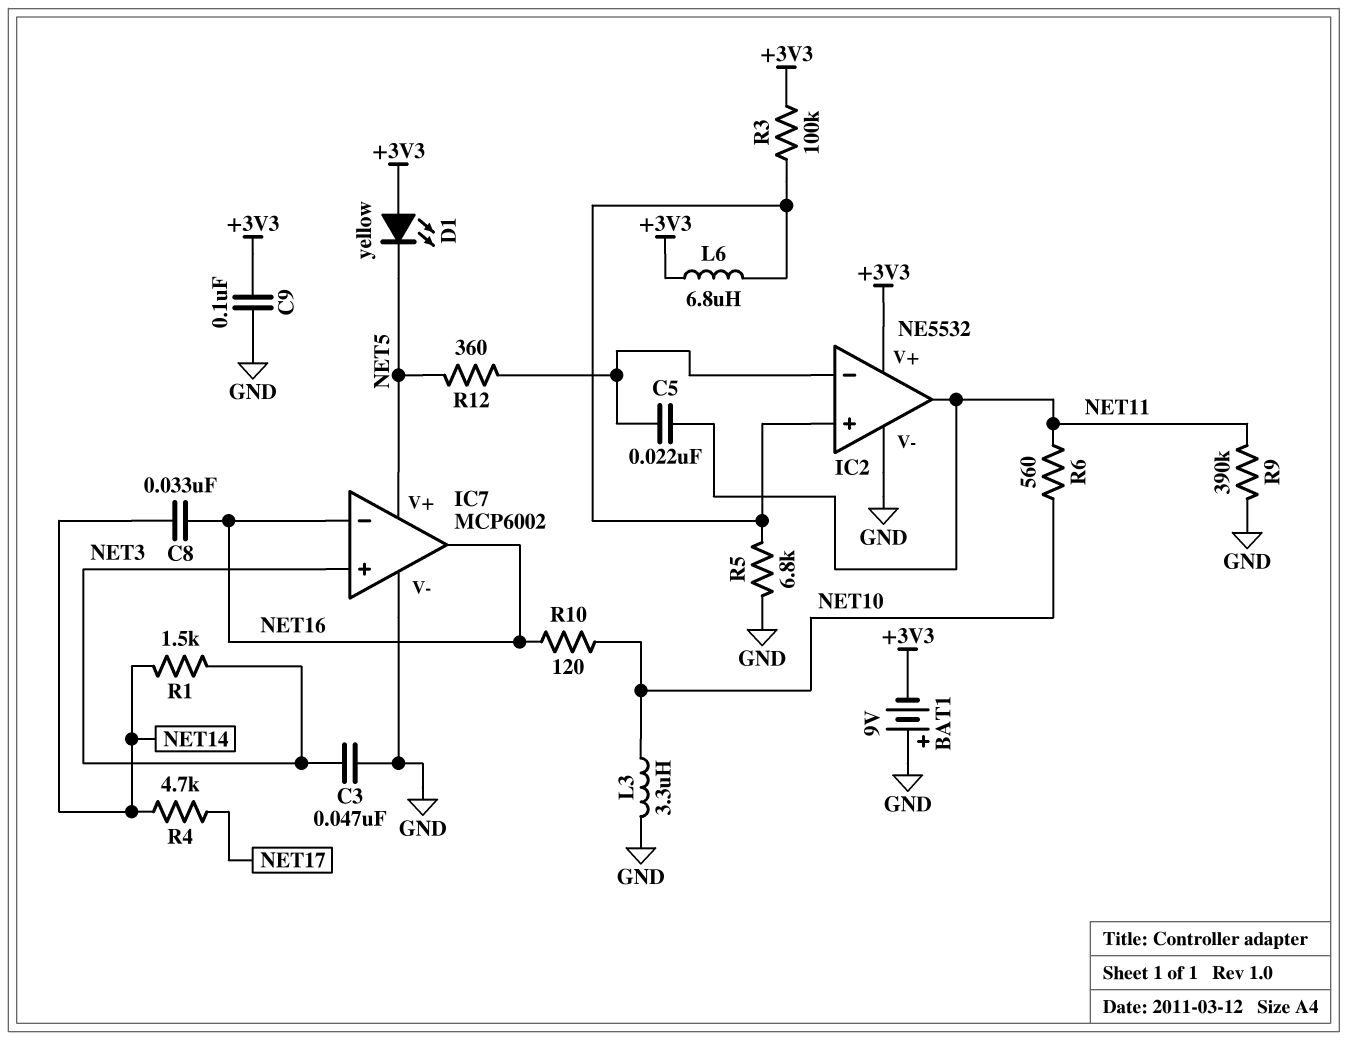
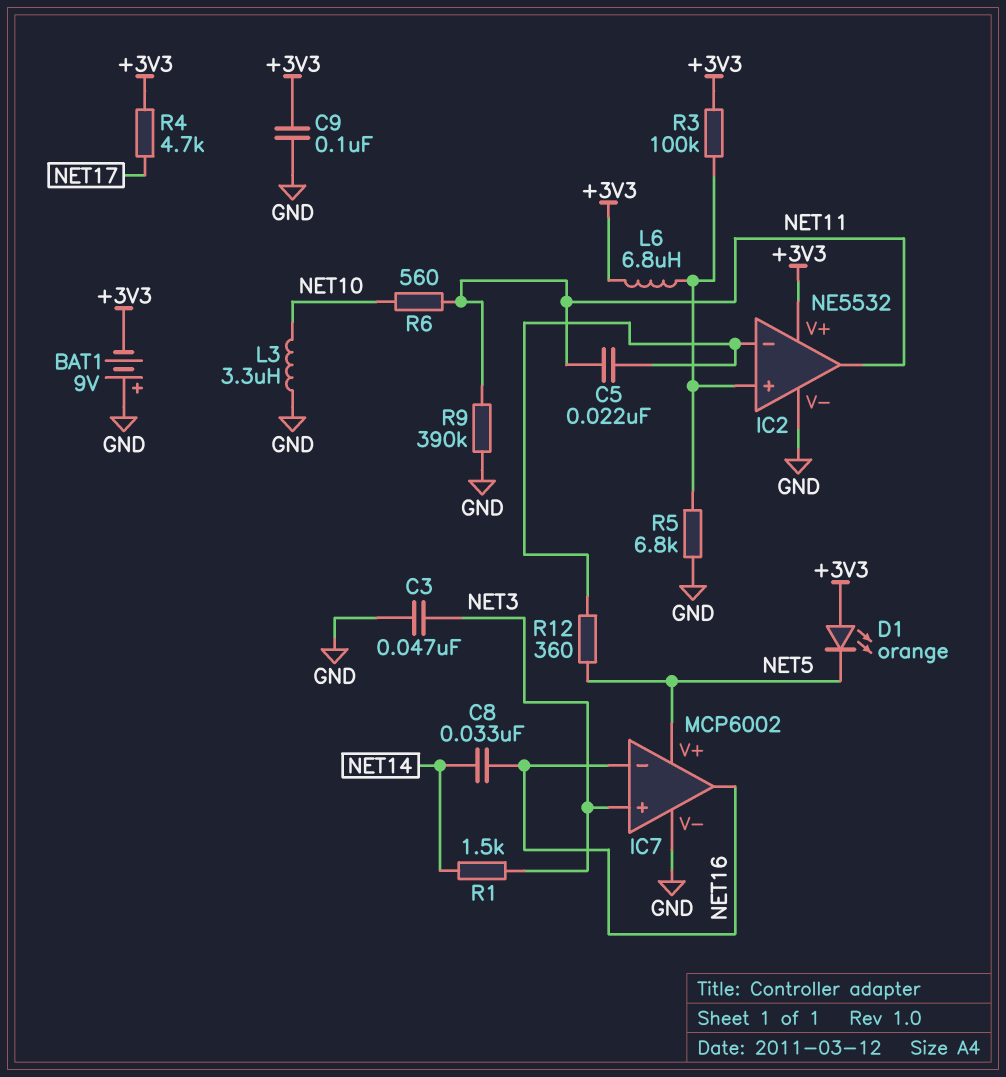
D1: LED yellow (A +3V3, K NET5) -> LED orange (A +3V3, K NET5)
R4: 4.7k (NET14, NET17) -> 4.7k (+3V3, NET17)
R10: 120 (NET10, NET16) -> none

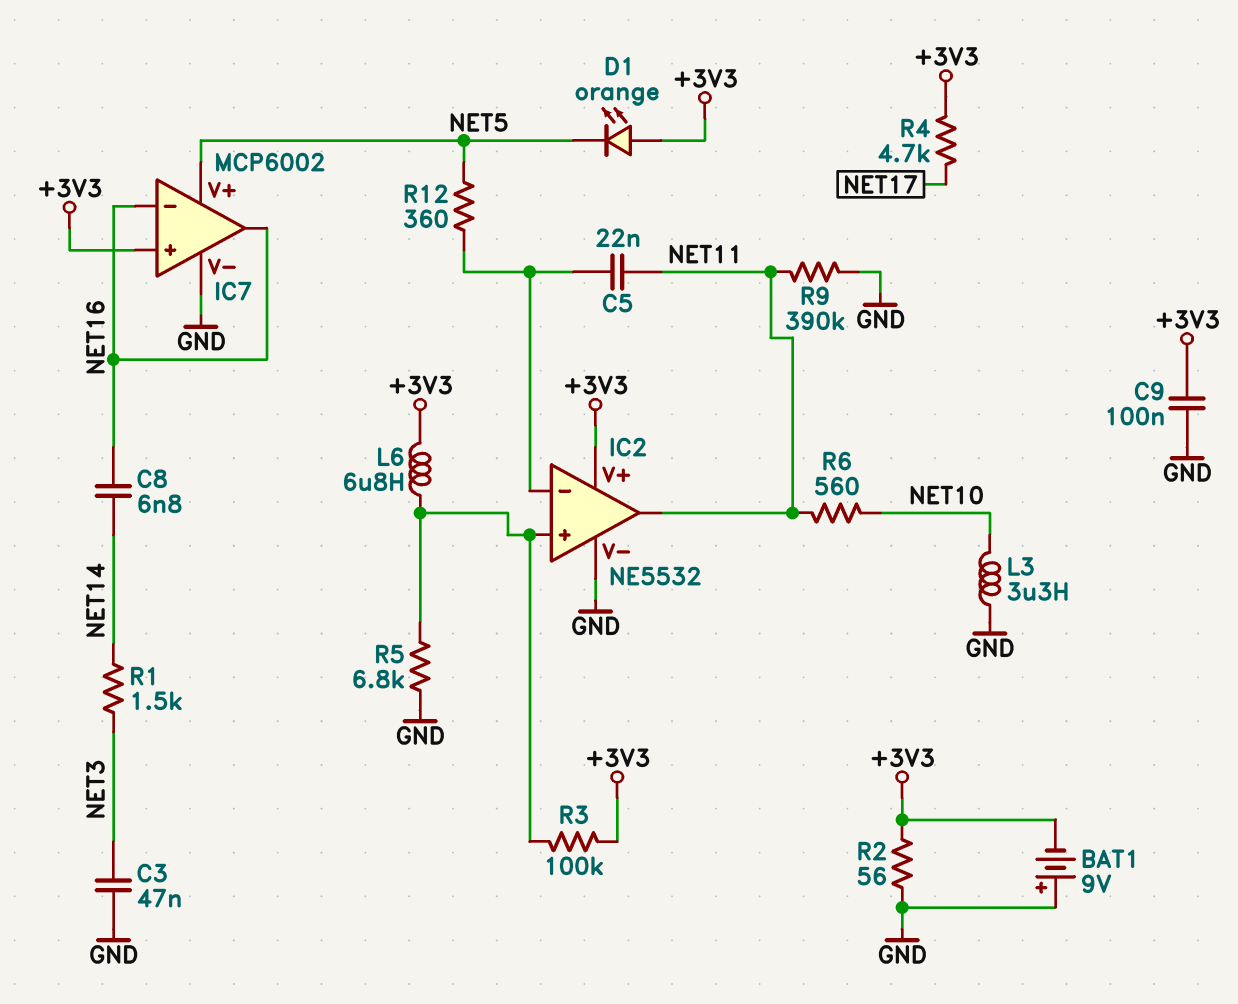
C8: 33nF (NET14, NET16) -> 6.8nF (NET14, NET16)
IC7 pin in+: NET3 -> +3V3
R2: none -> 56 (+3V3, GND)

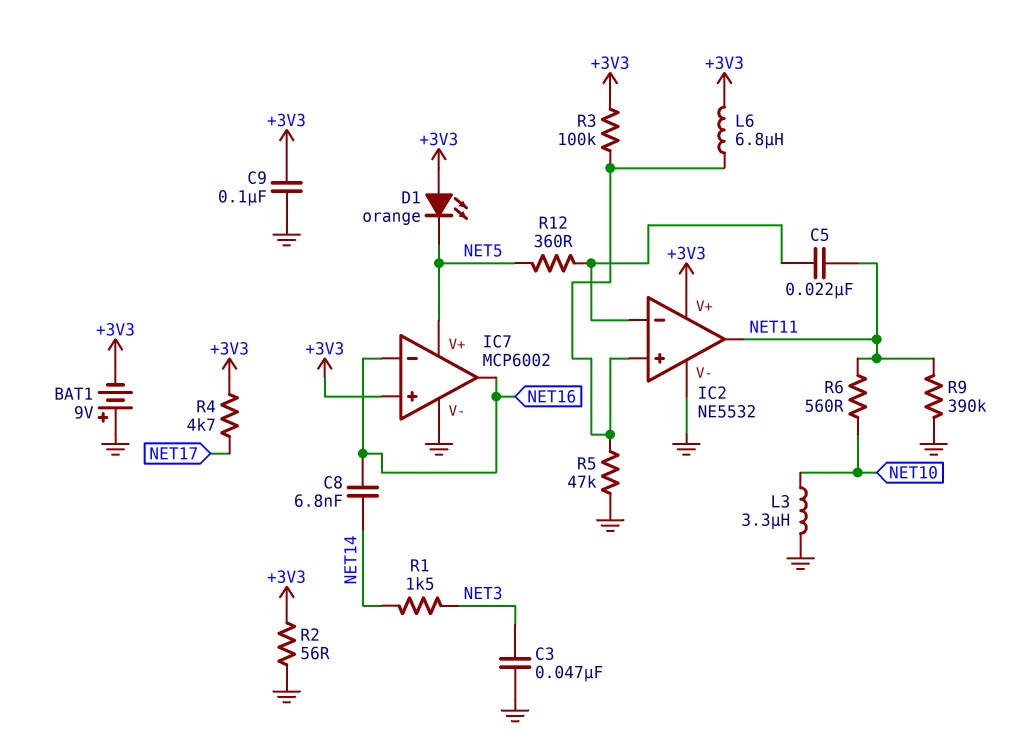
R5: 6.8k (GND, IC2/in+) -> 47k (GND, IC2/in+)

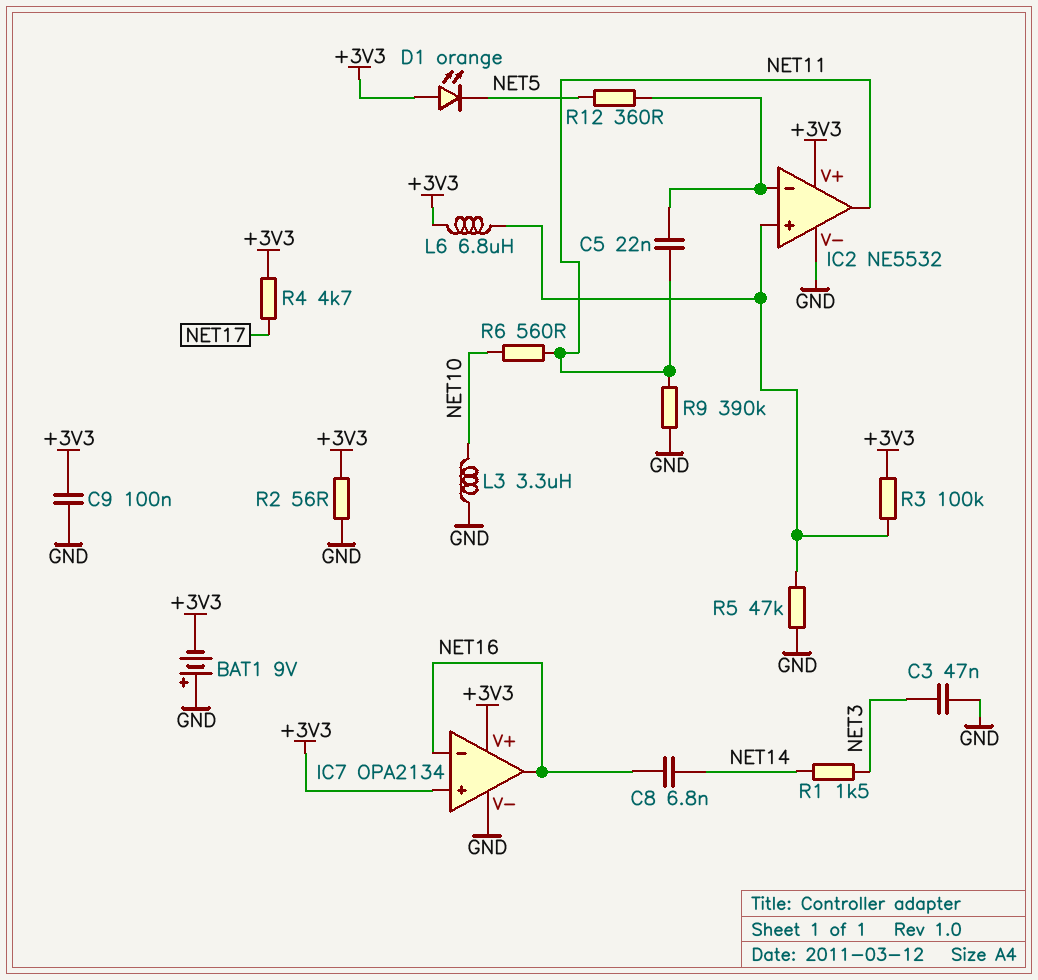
IC7: MCP6002 -> OPA2134
IC7 pin V+: NET5 -> +3V3

